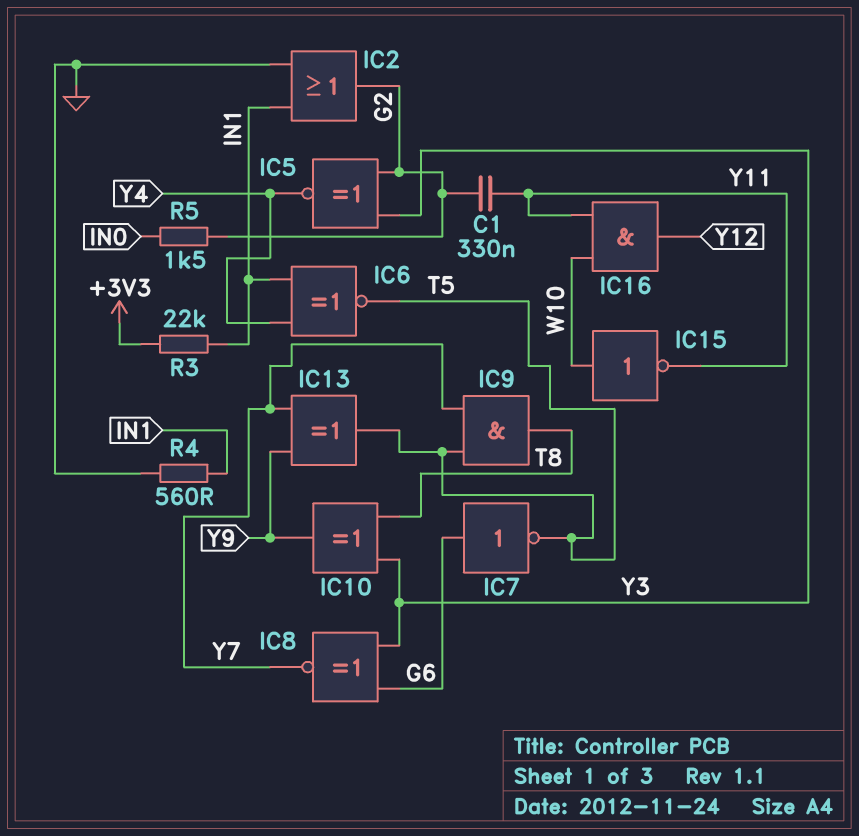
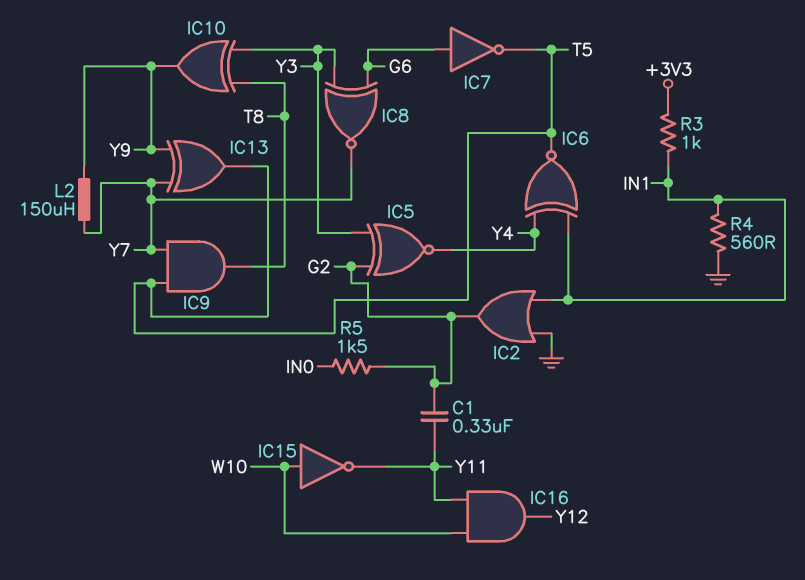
L2: none -> 150uH (Y7, Y9)
R3: 22k (+3V3, IN1) -> 1k (+3V3, IN1)

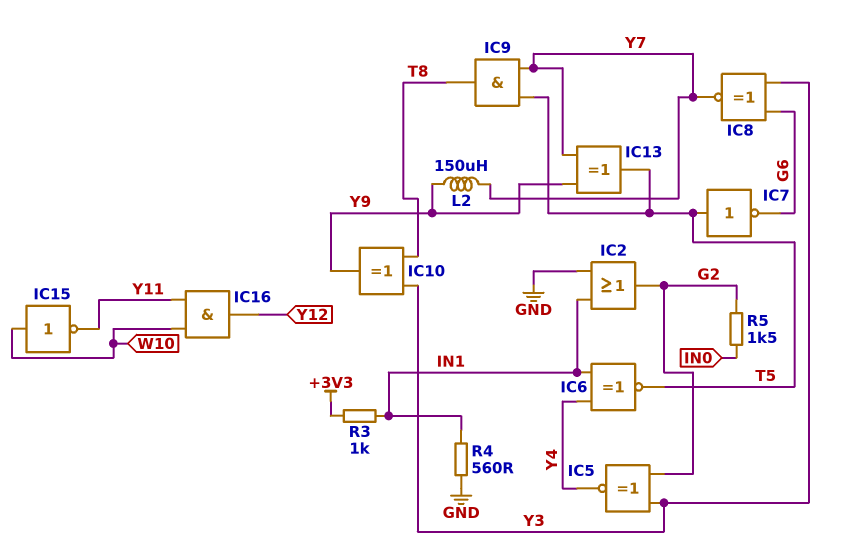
C1: 330nF (G2, Y11) -> none
IC7: NOT (in G6, out T5) -> NOT (in T5, out G6)

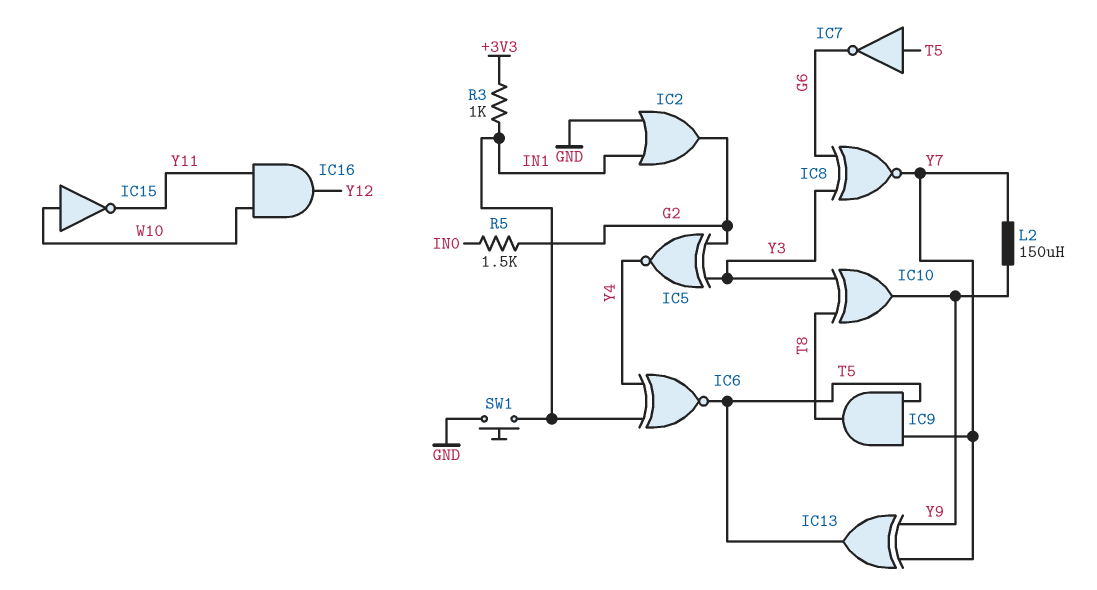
R4: 560 (GND, IN1) -> none
SW1: none -> button (GND, IN1)

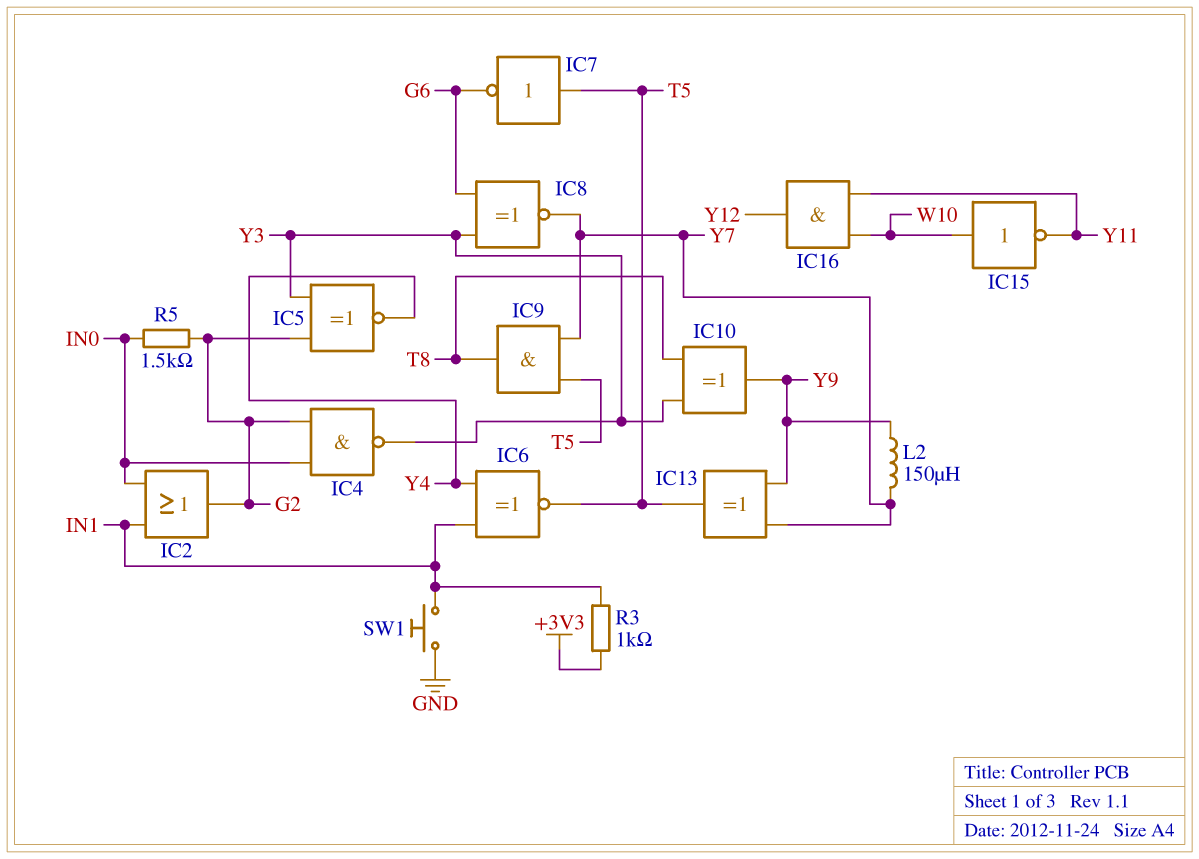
IC2: OR (in GND, in IN1, out G2) -> OR (in IN0, in IN1, out G2)
IC4: none -> NAND (in G2, in IN0, out Y3)

